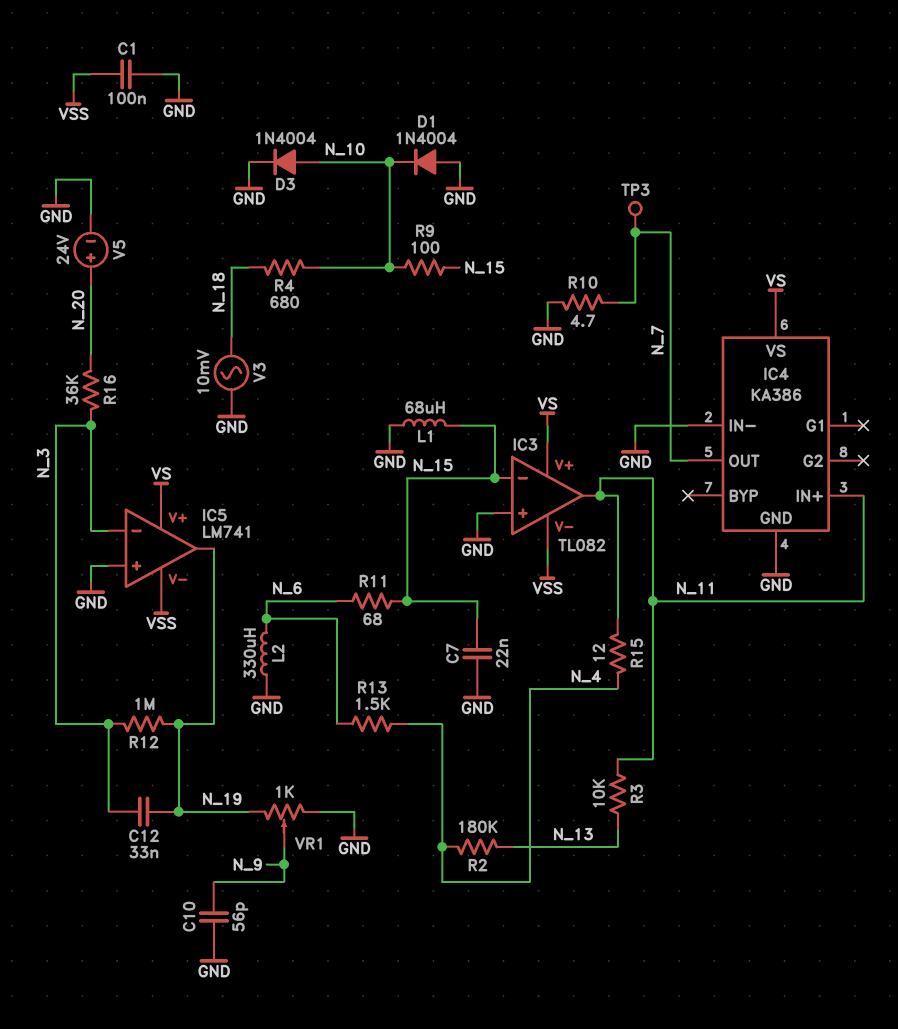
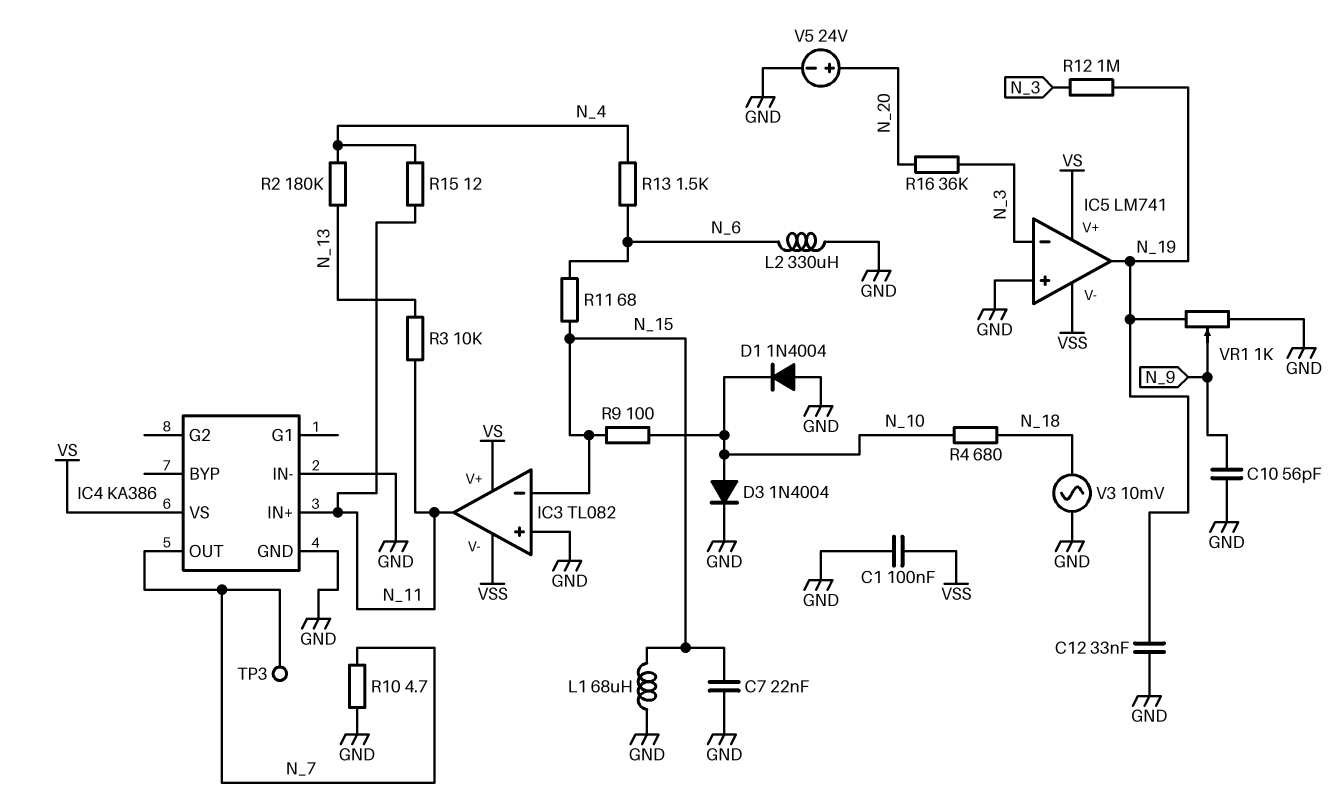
C12: 33nF (N_3, N_19) -> 33nF (GND, N_19)

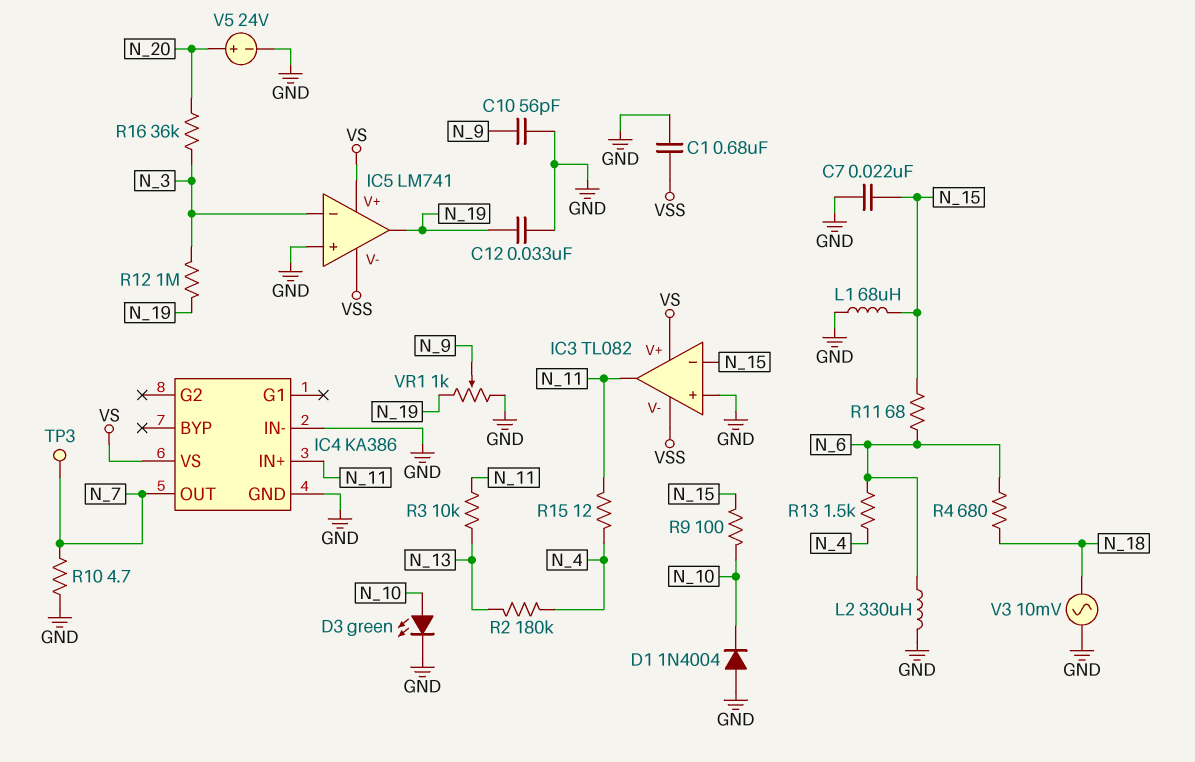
C1: 100nF (GND, VSS) -> 680nF (GND, VSS)
D3: diode 1N4004 (A N_10, K GND) -> LED green (A N_10, K GND)
R4: 680 (N_10, N_18) -> 680 (N_6, N_18)

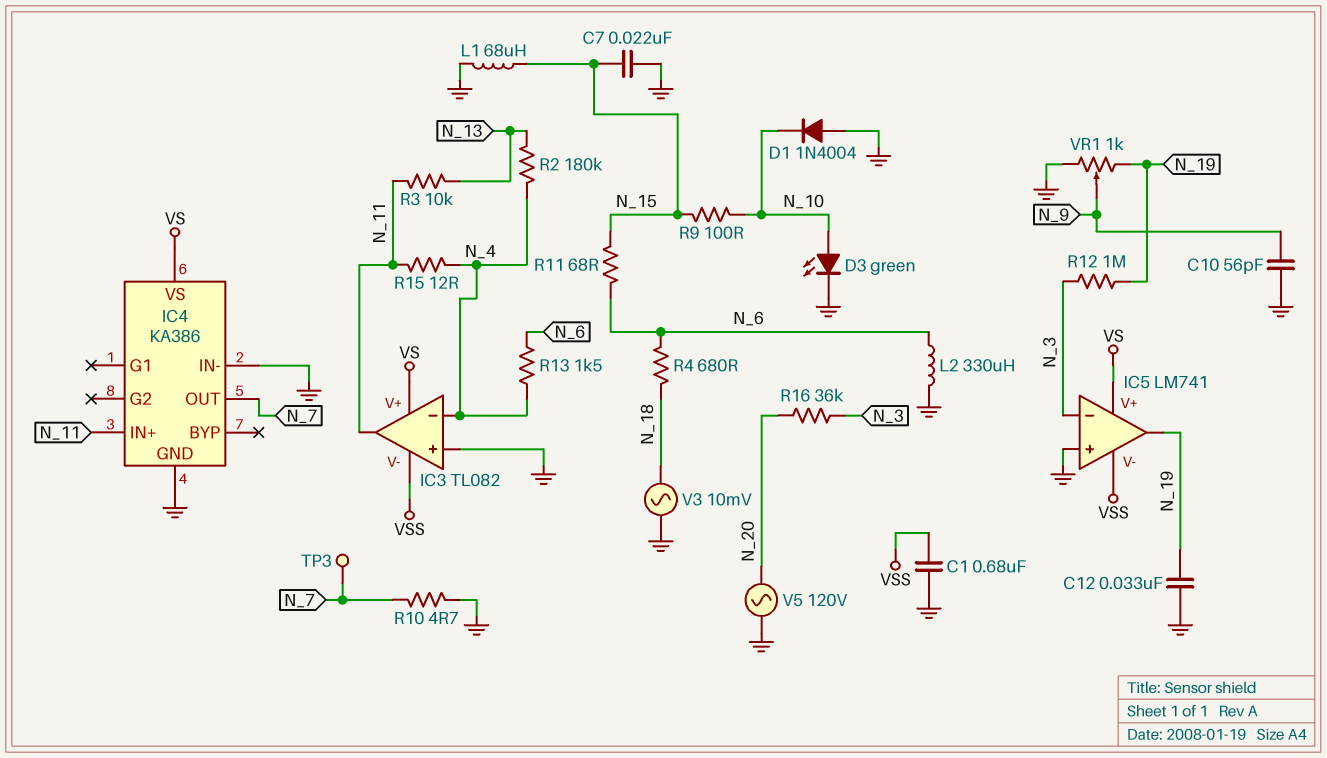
IC3 pin in-: N_15 -> N_4
V5: 24V (plus N_20, minus GND) -> AC 120V (GND, N_20)

